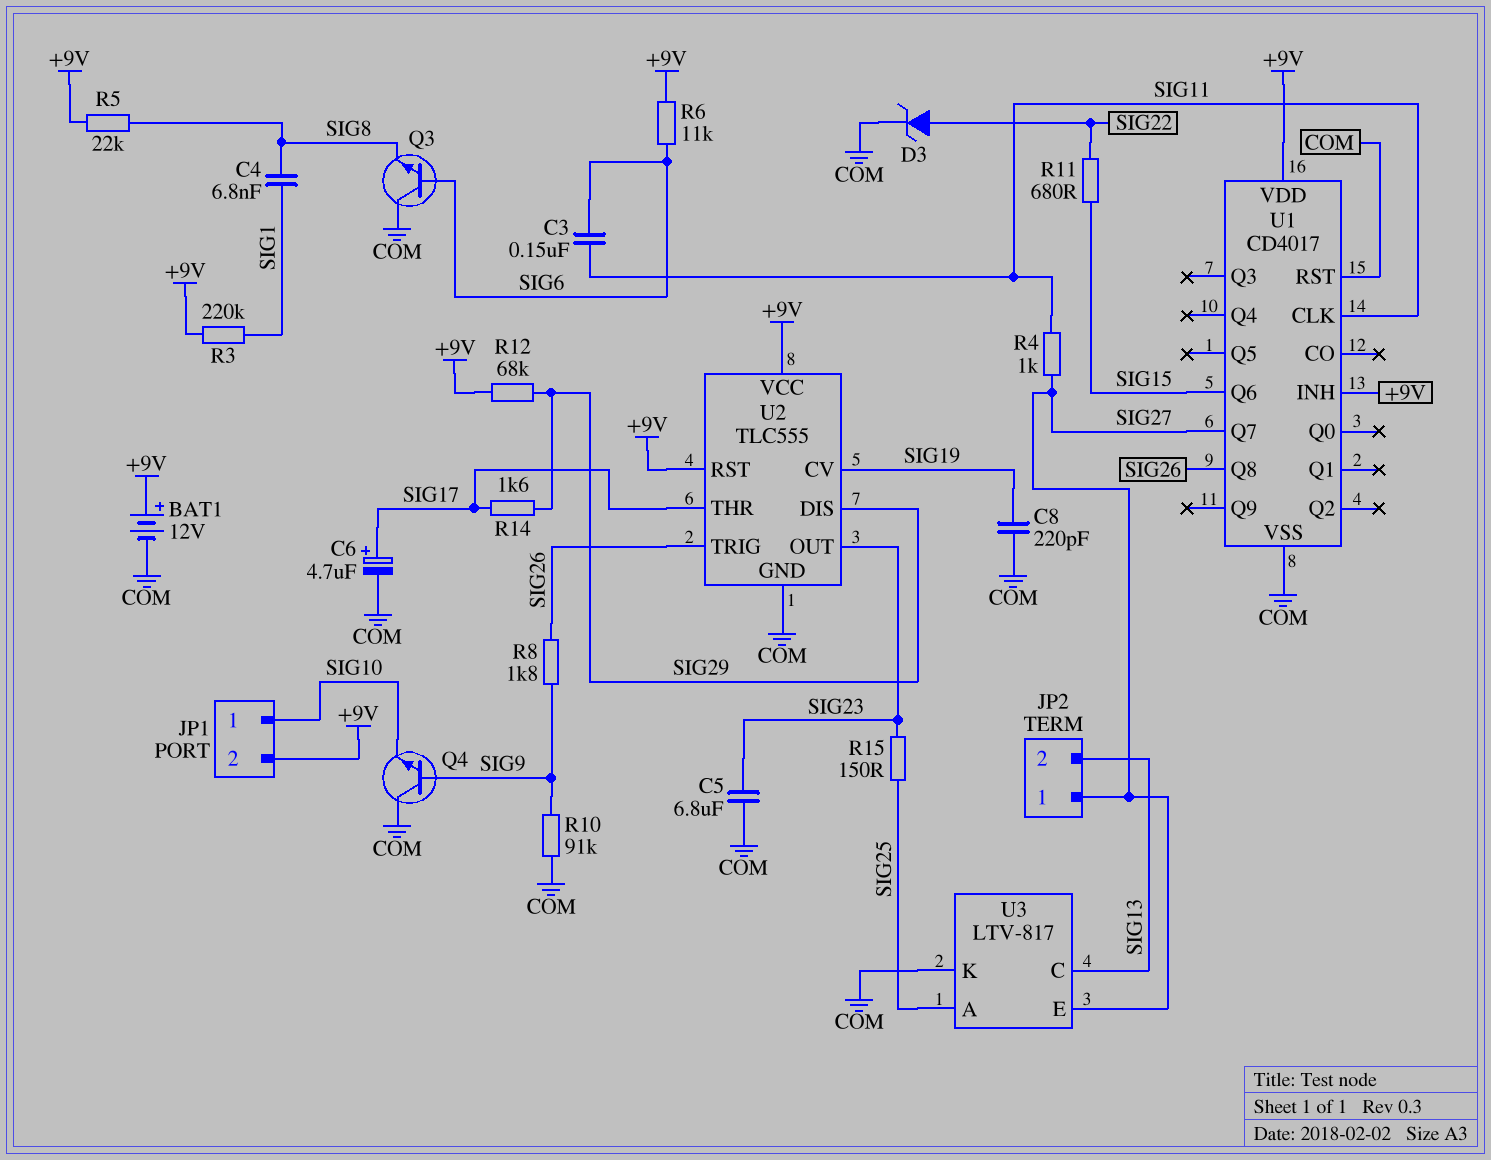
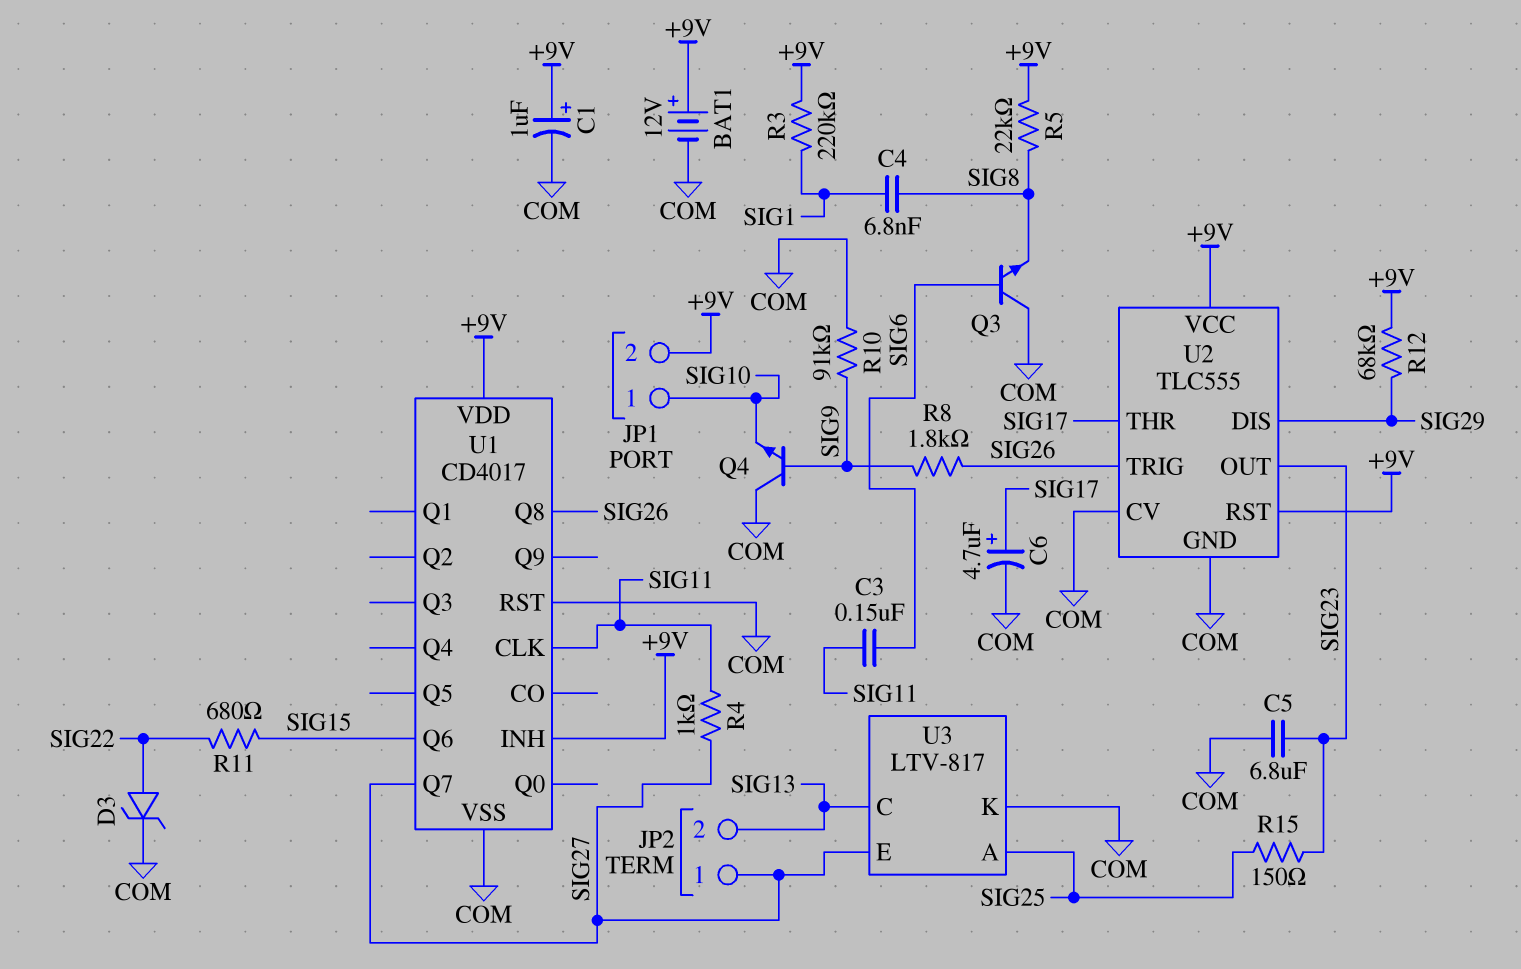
C1: none -> 1uF (plus +9V, minus COM)
C8: 220pF (COM, SIG19) -> none
R6: 11k (+9V, SIG6) -> none
R14: 1.6k (SIG17, SIG29) -> none
U2 pin CV: SIG19 -> COM

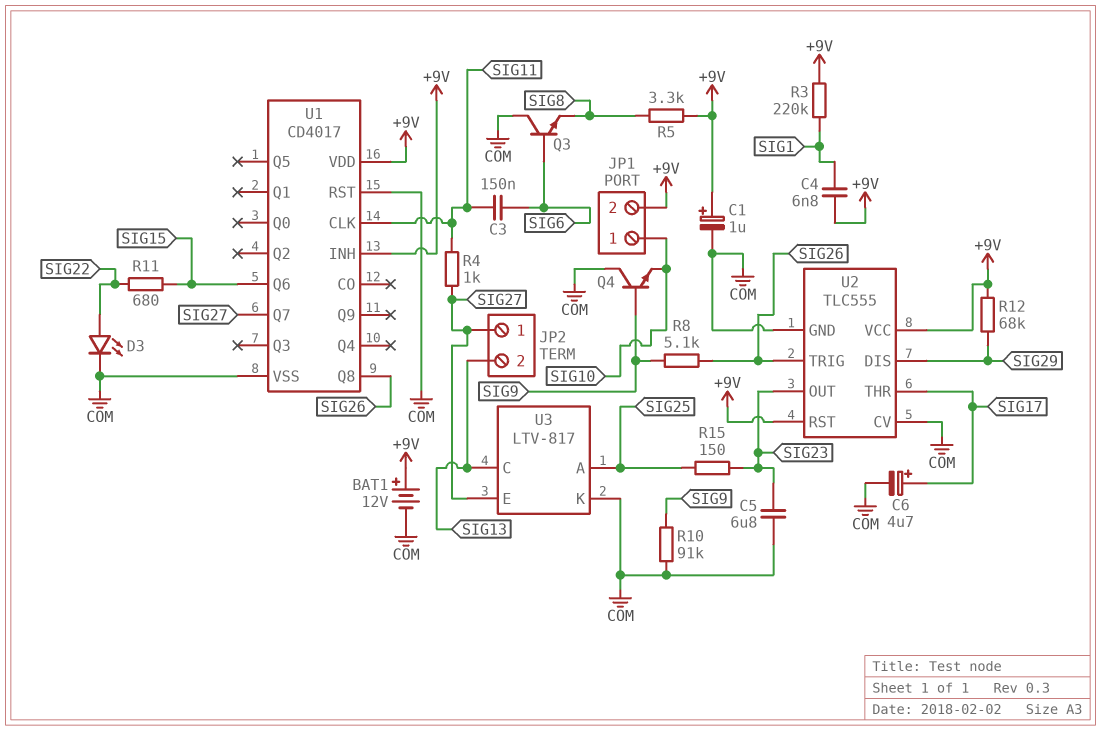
C4: 6.8nF (SIG1, SIG8) -> 6.8nF (+9V, SIG1)
D3: zener (A SIG22, K COM) -> LED (A SIG22, K COM)
R5: 22k (+9V, SIG8) -> 3.3k (+9V, SIG8)
R8: 1.8k (SIG9, SIG26) -> 5.1k (SIG9, SIG26)

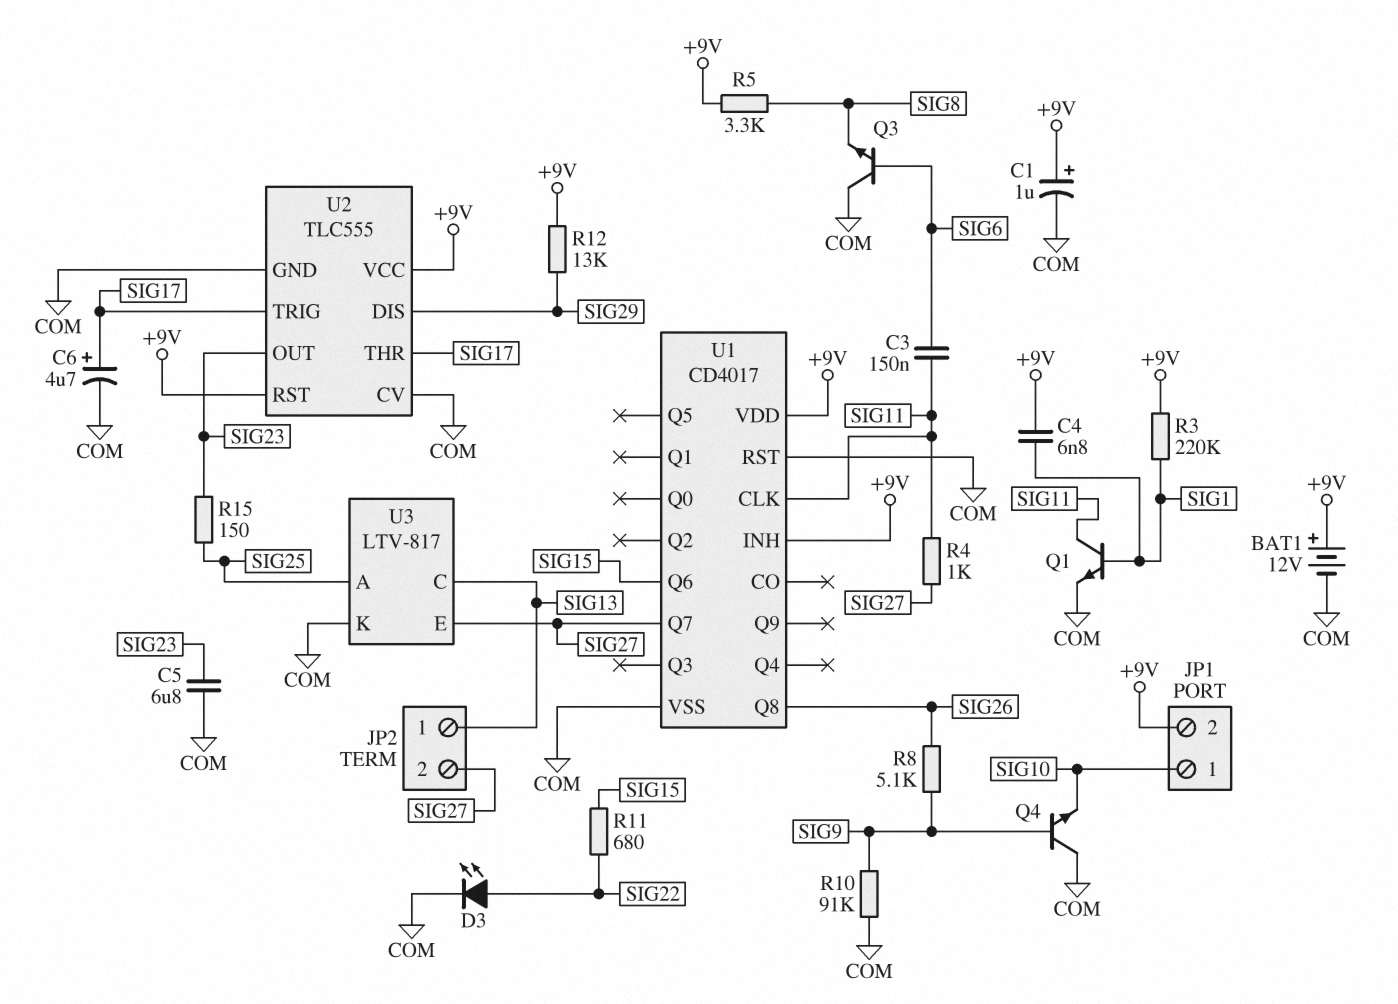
JP2 pin 1: SIG27 -> SIG13
JP2 pin 2: SIG13 -> SIG27
Q1: none -> NPN (B SIG1, C SIG11, E COM)
R12: 68k (+9V, SIG29) -> 13k (+9V, SIG29)
U2 pin TRIG: SIG26 -> SIG17

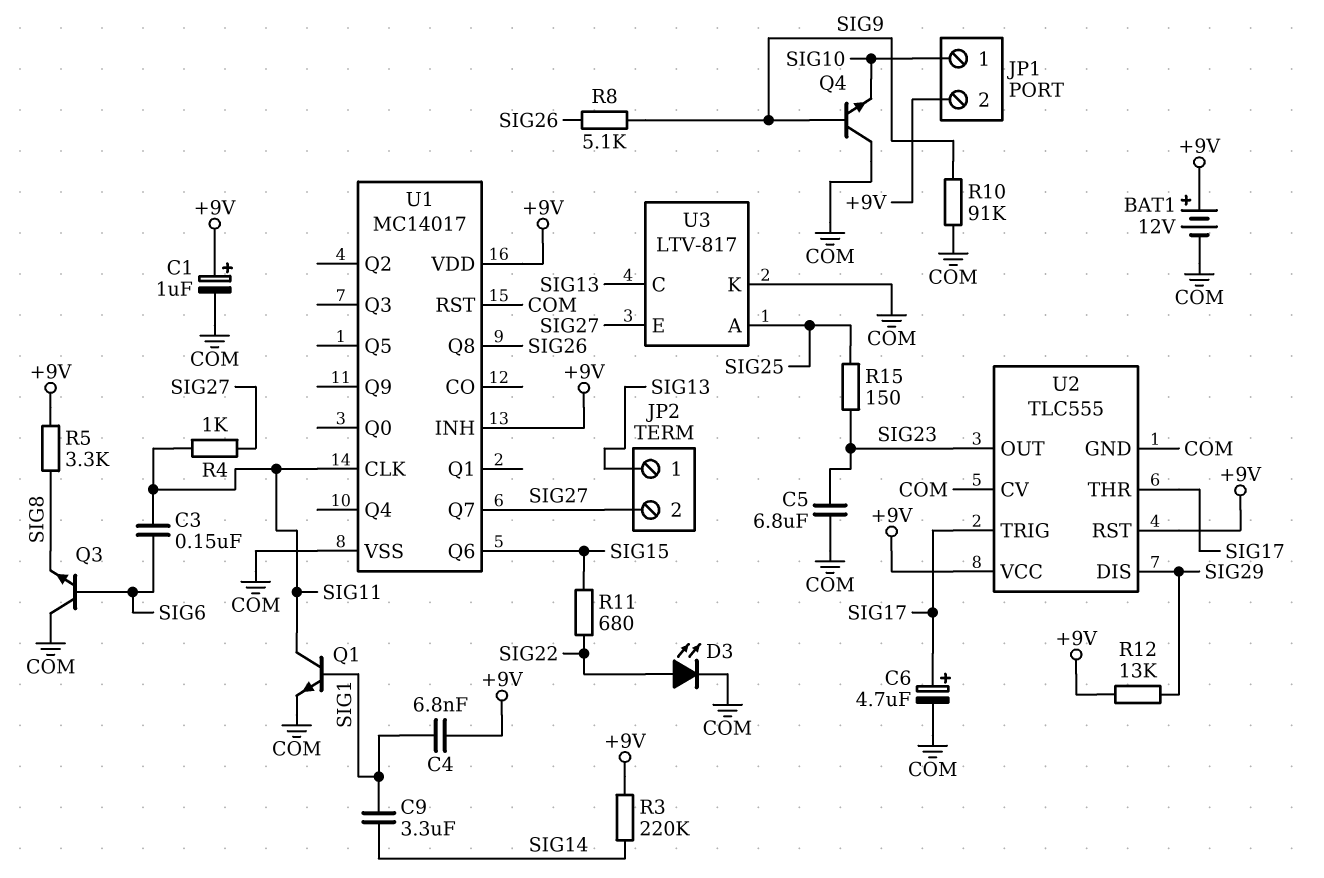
C9: none -> 3.3uF (SIG1, SIG14)
R3: 220k (+9V, SIG1) -> 220k (+9V, SIG14)
U1: CD4017 -> MC14017

